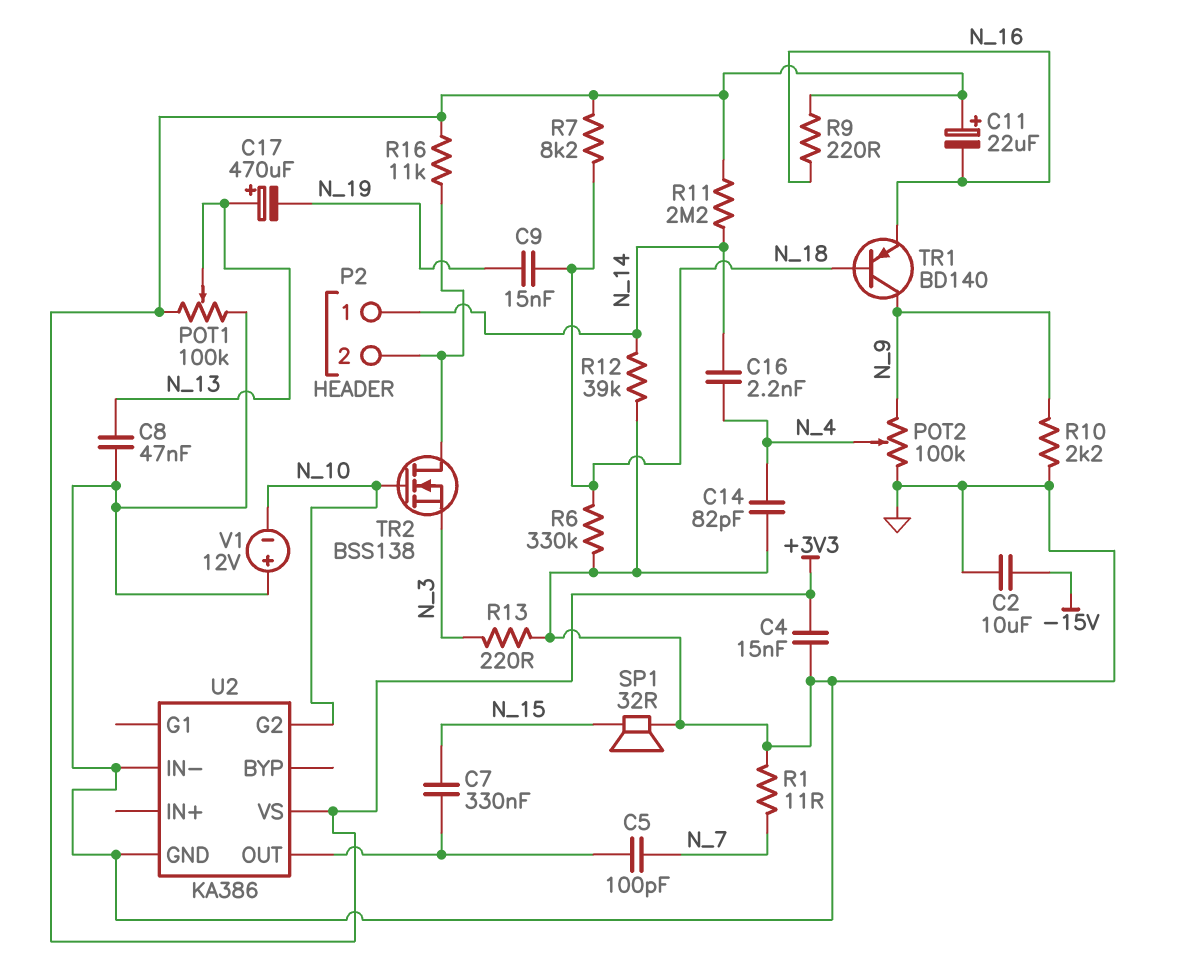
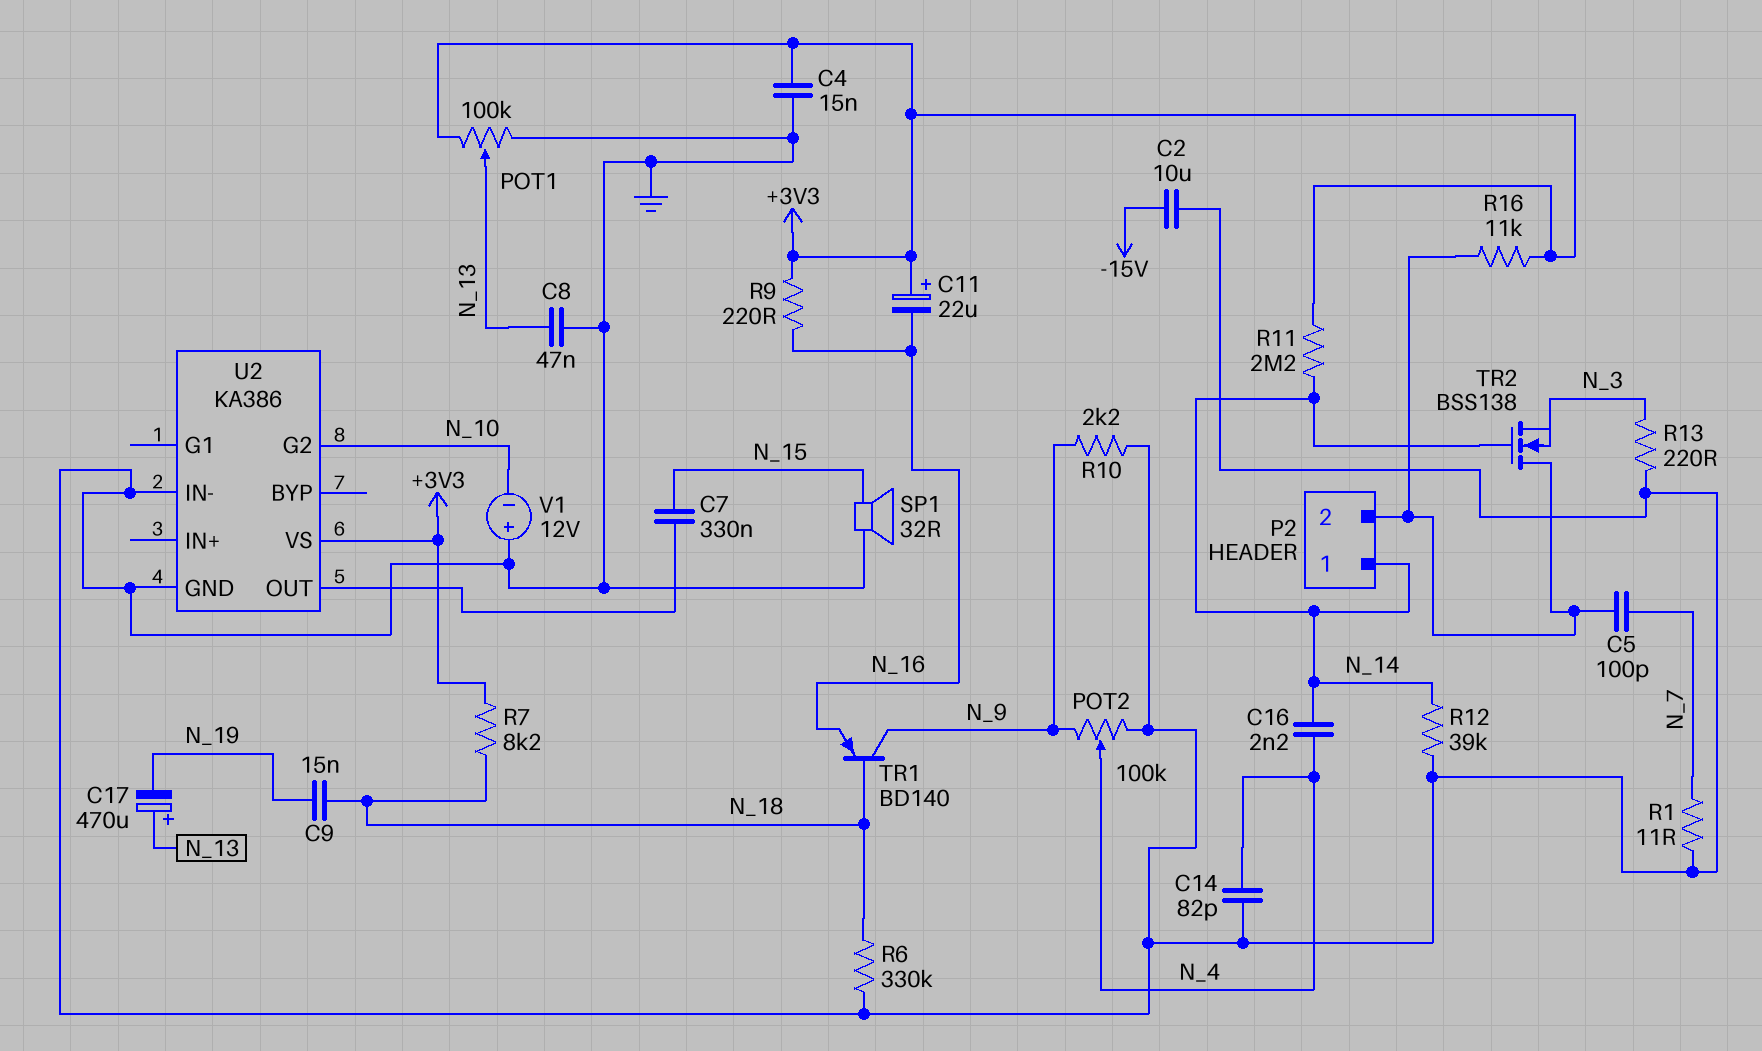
C5: 100pF (N_7, U2/OUT) -> 100pF (N_7, P2/2)
TR2: NMOS BSS138 (G N_10, D P2/2, S N_3) -> NMOS BSS138 (G N_14, D P2/2, S N_3)

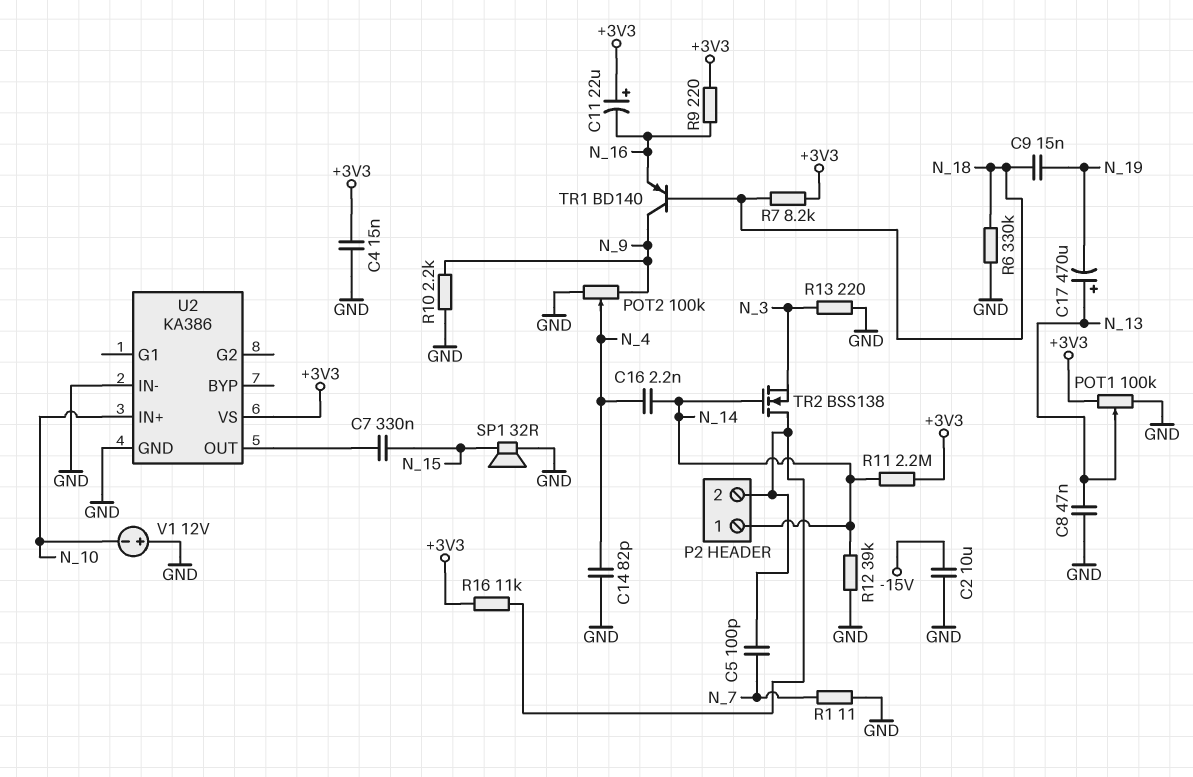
U2 pin G2: N_10 -> none
U2 pin IN+: none -> N_10

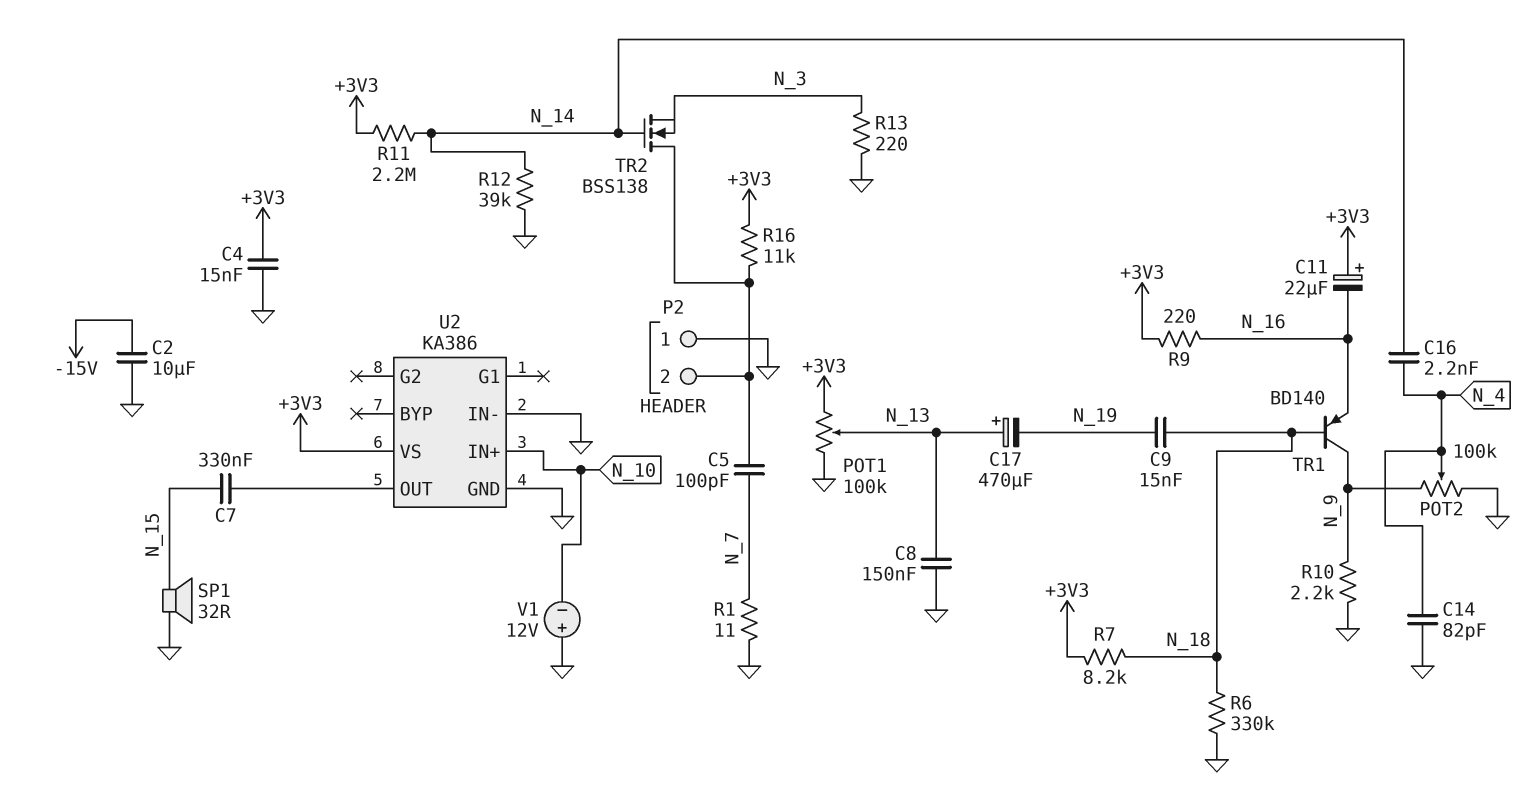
C8: 47nF (GND, N_13) -> 150nF (GND, N_13)
P2 pin 1: N_14 -> GND

